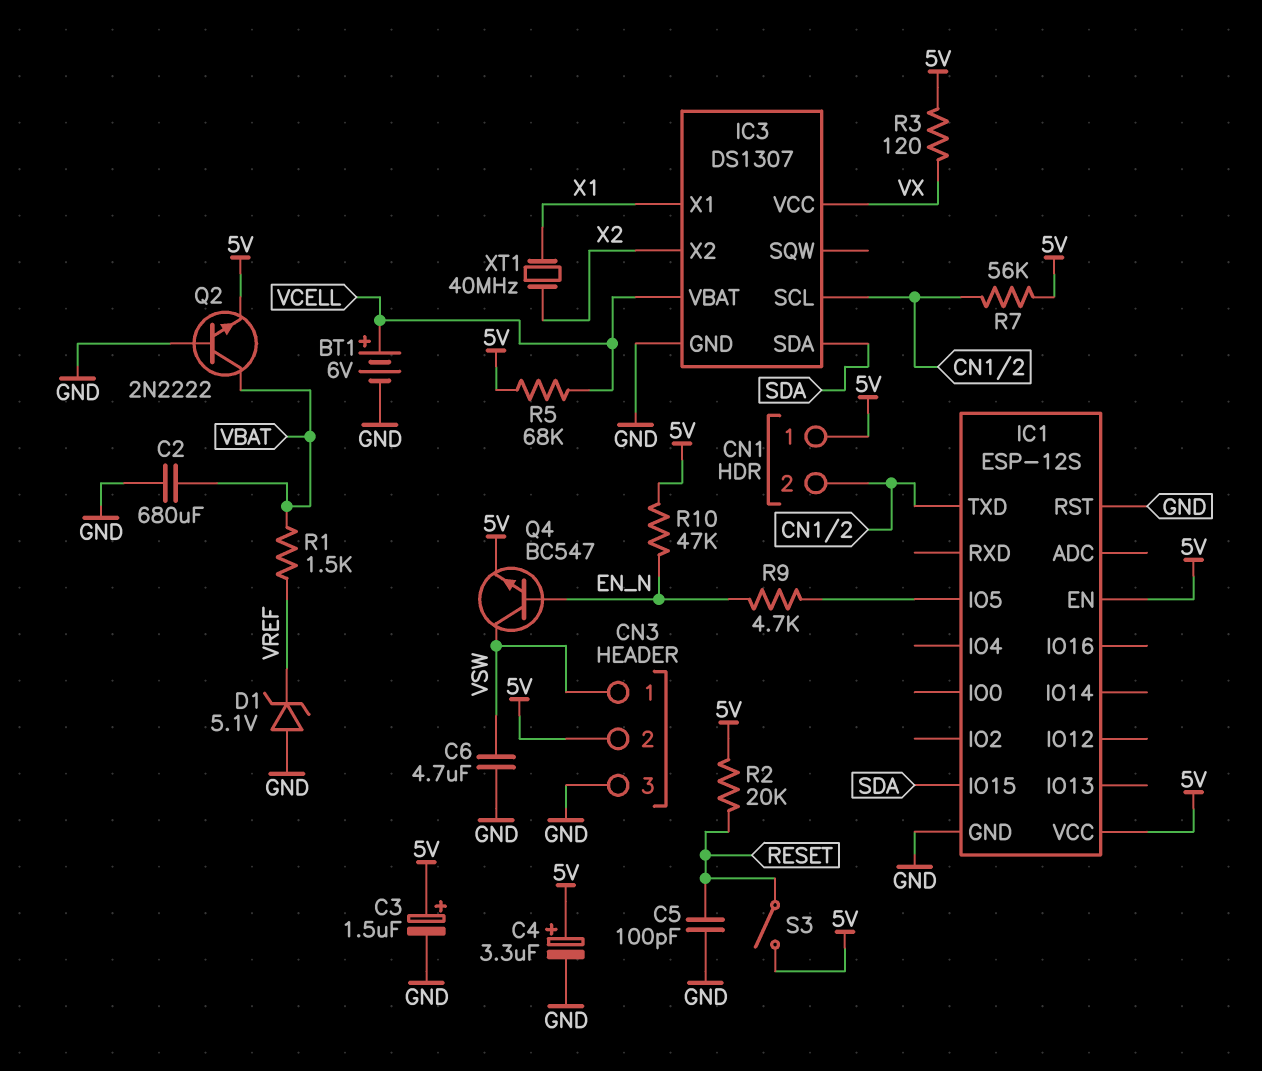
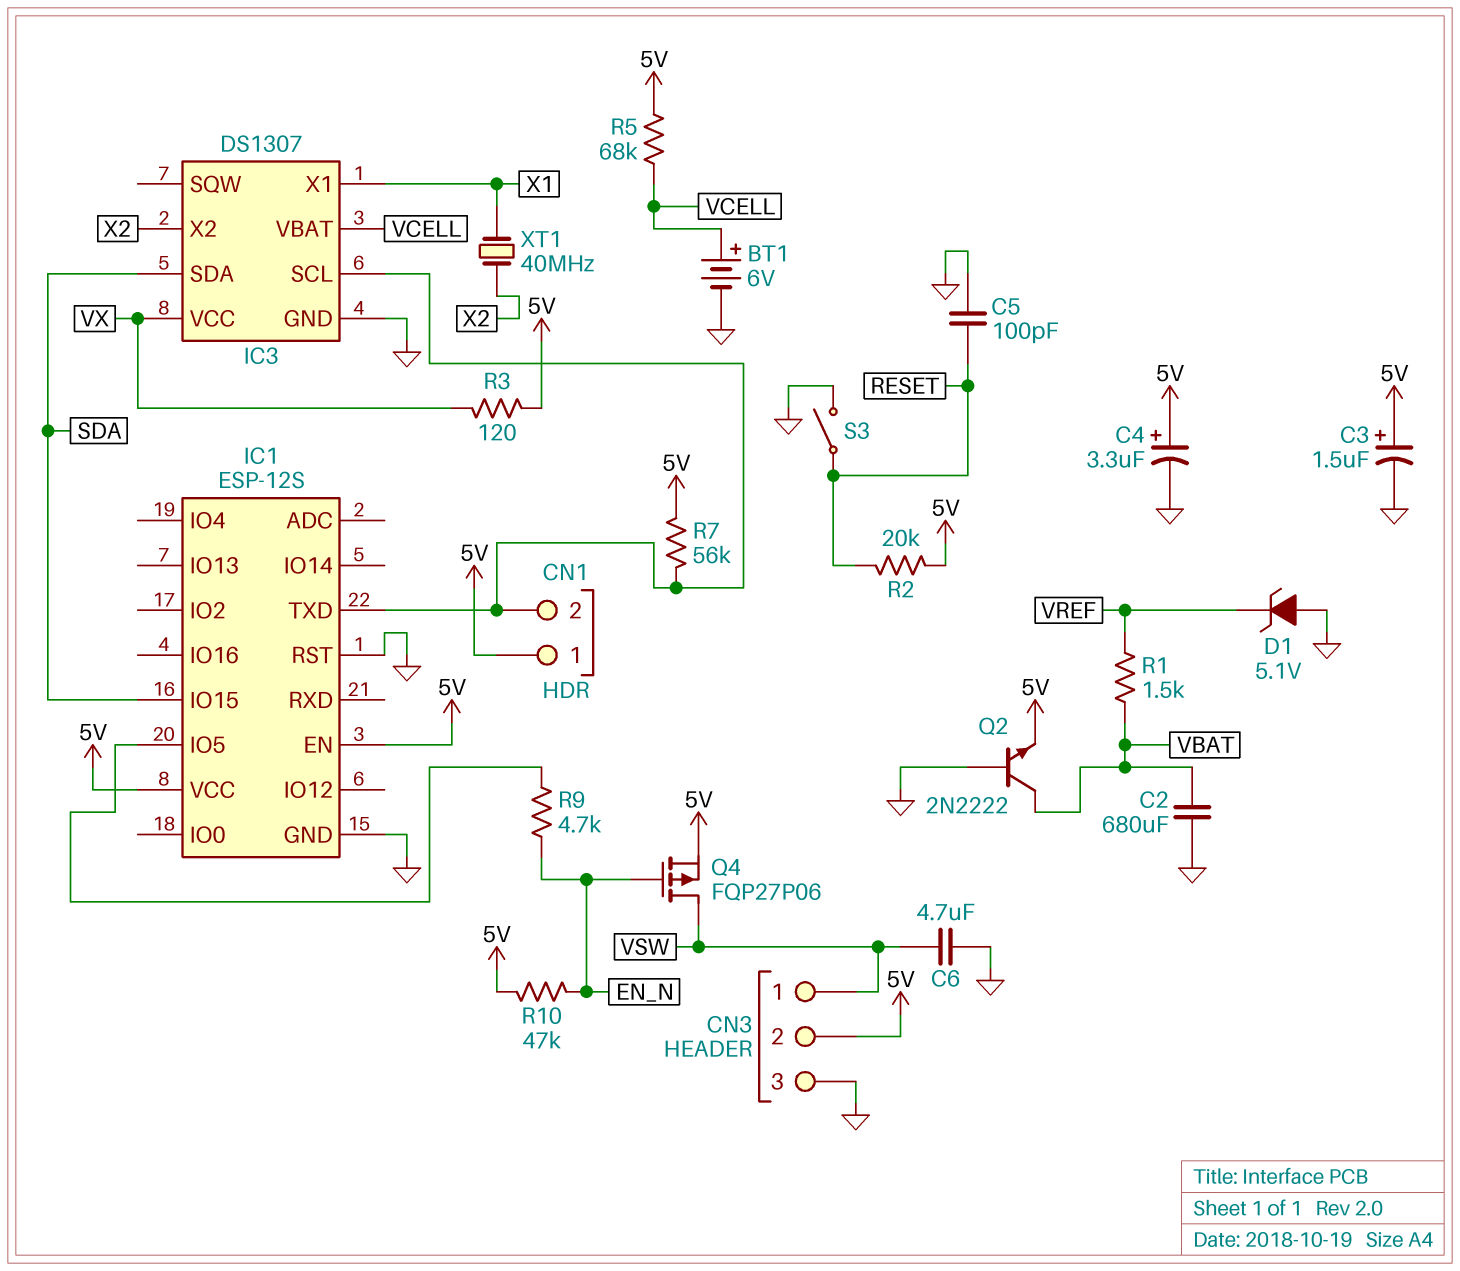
Q4: NPN BC547 (B EN_N, C VSW, E 5V) -> PMOS FQP27P06 (G EN_N, D VSW, S 5V)
S3: switch (5V, RESET) -> switch (GND, RESET)

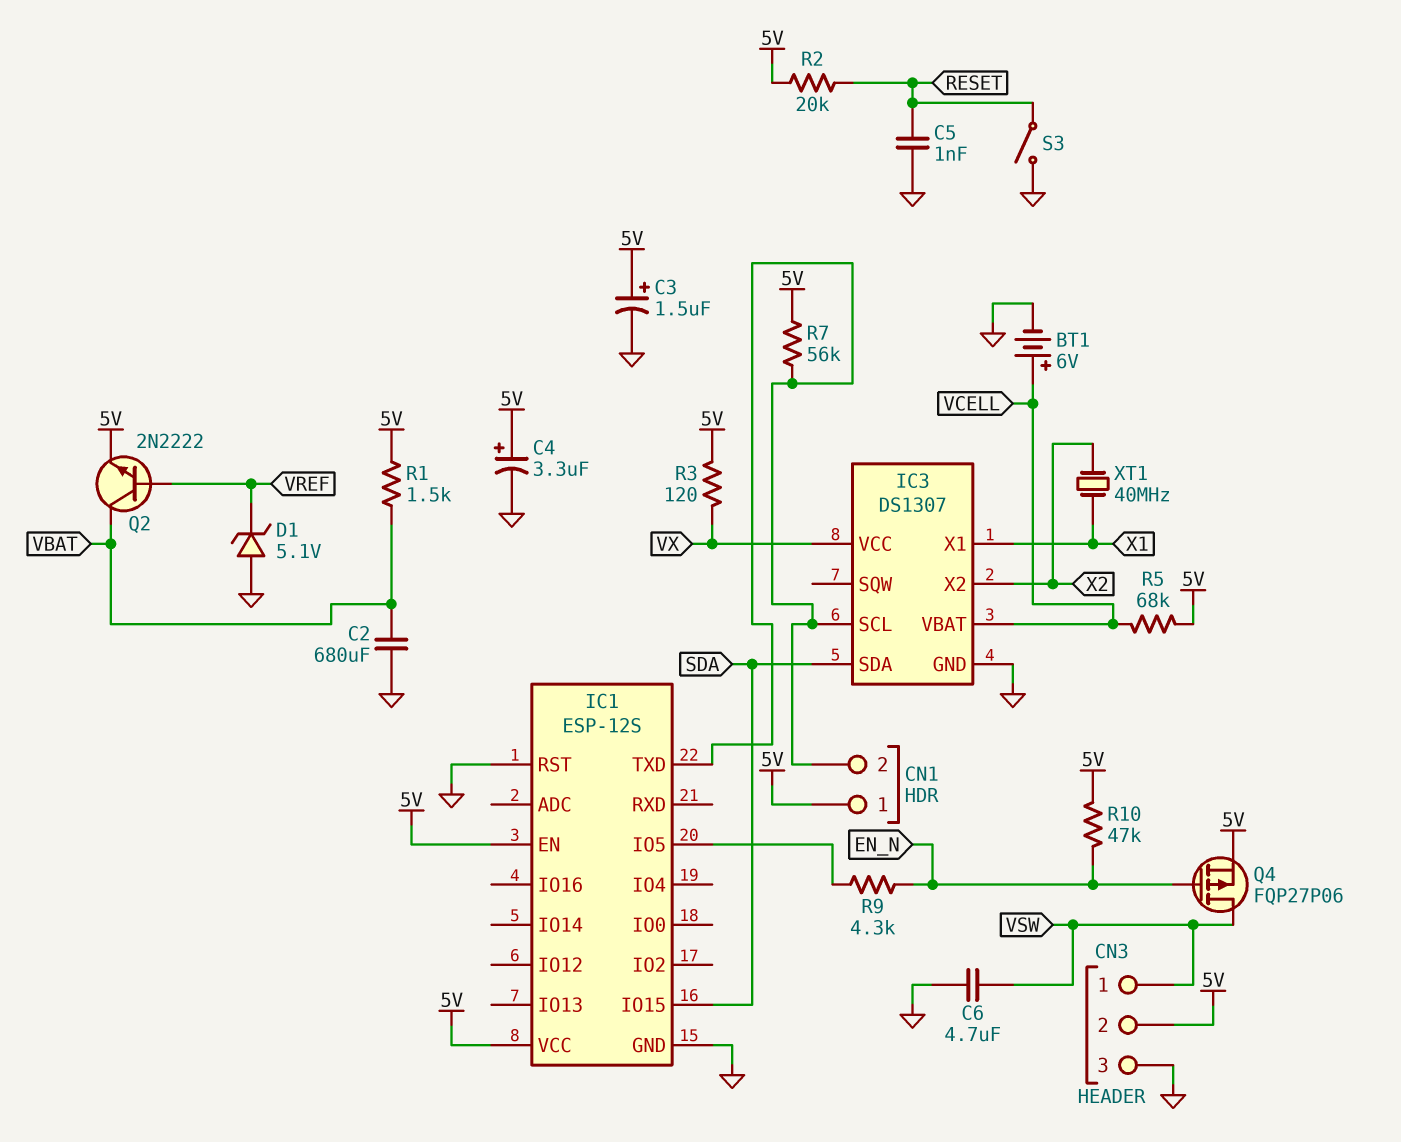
C5: 100pF (GND, RESET) -> 1nF (GND, RESET)
Q2: NPN 2N2222 (B GND, C VBAT, E 5V) -> NPN 2N2222 (B VREF, C VBAT, E 5V)
R1: 1.5k (VBAT, VREF) -> 1.5k (5V, VBAT)
R9: 4.7k (EN_N, IC1/IO5) -> 4.3k (EN_N, IC1/IO5)

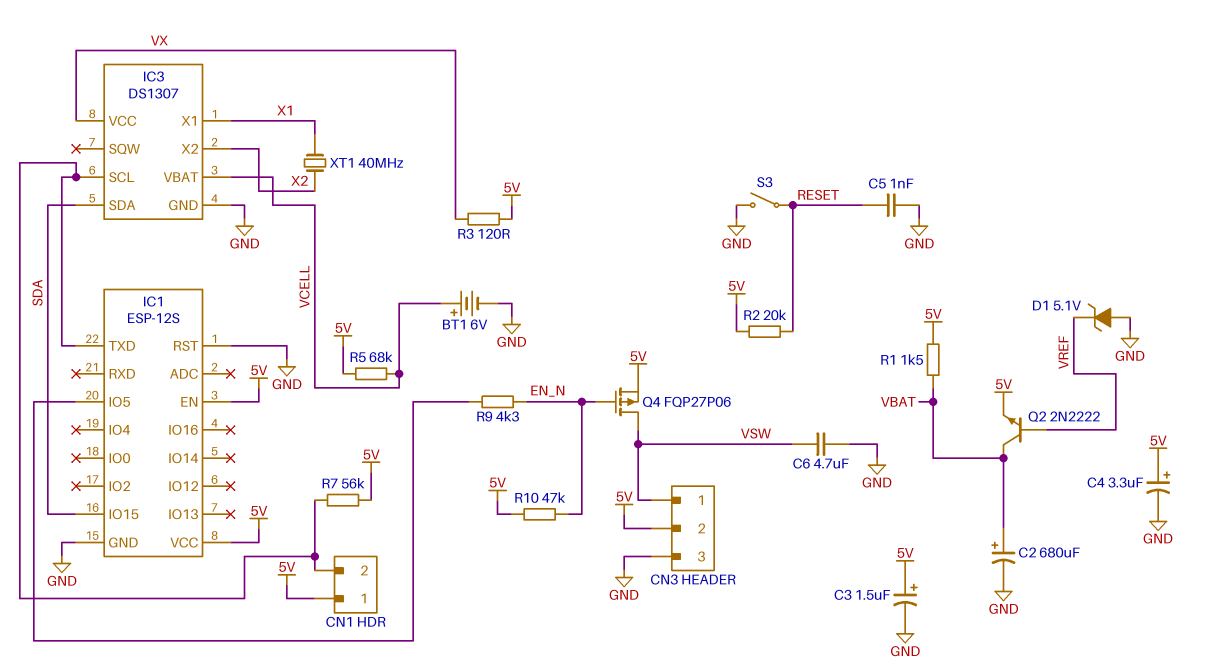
C2: 680uF (GND, VBAT) -> 680uF (plus VBAT, minus GND)

